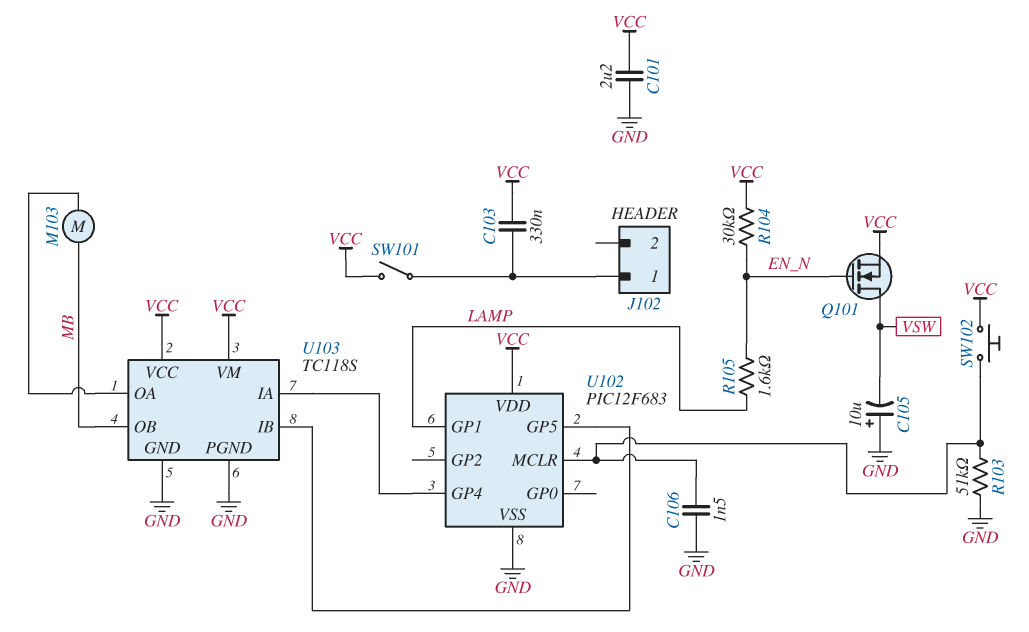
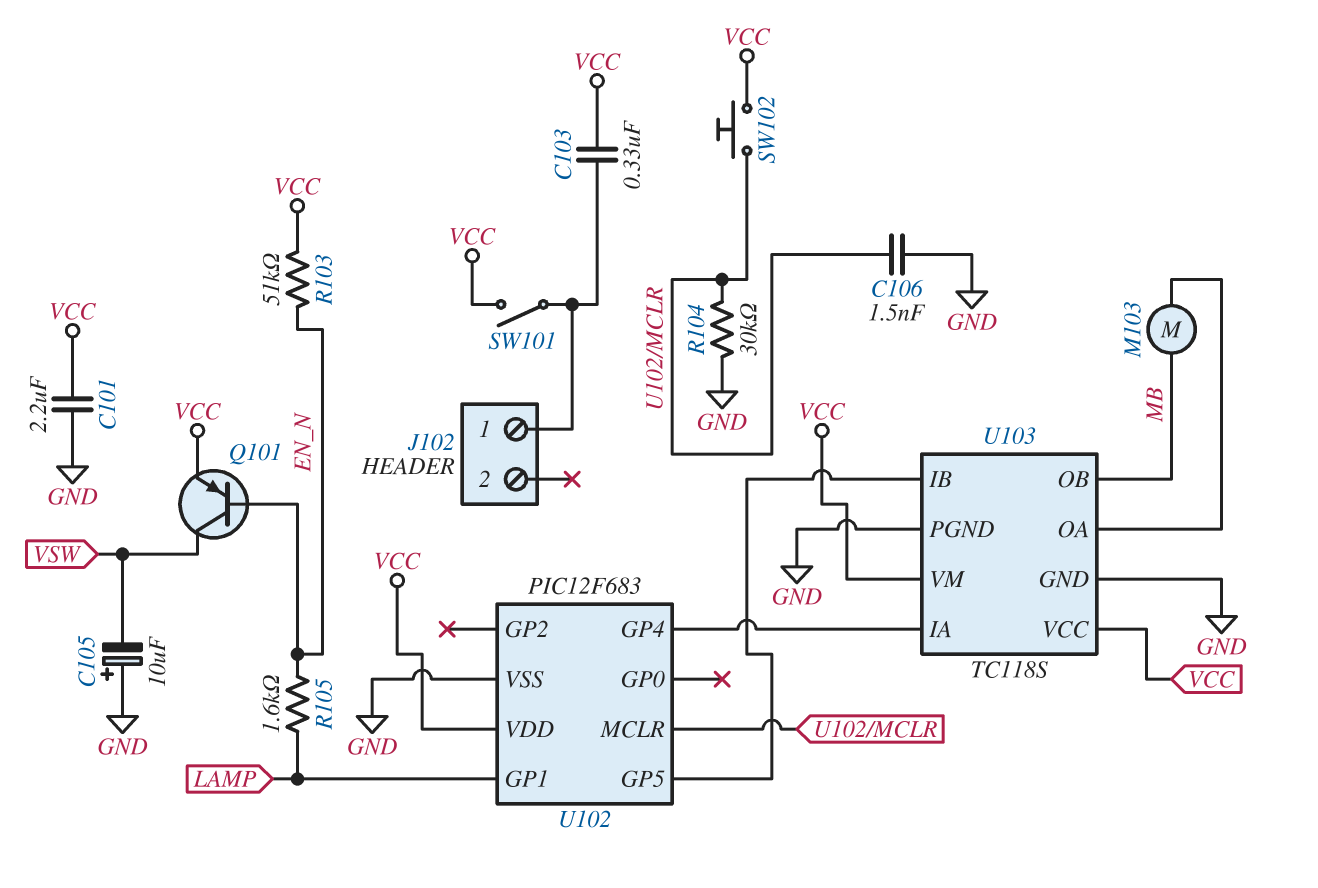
Q101: NMOS (G EN_N, D VSW, S VCC) -> PNP (B EN_N, C VSW, E VCC)
R103: 51k (GND, U102/MCLR) -> 51k (EN_N, VCC)
R104: 30k (EN_N, VCC) -> 30k (GND, U102/MCLR)

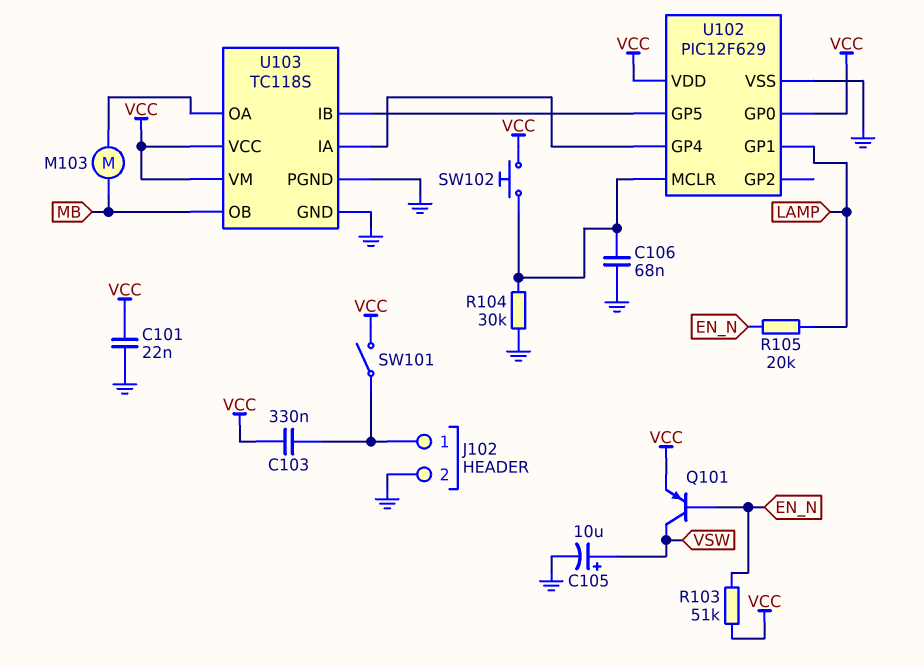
C101: 2.2uF (GND, VCC) -> 22nF (GND, VCC)
C105: 10uF (plus GND, minus VSW) -> 10uF (plus VSW, minus GND)
C106: 1.5nF (GND, U102/MCLR) -> 68nF (GND, U102/MCLR)
J102 pin 2: none -> GND
R105: 1.6k (EN_N, LAMP) -> 20k (EN_N, LAMP)
U102: PIC12F683 -> PIC12F629
U102 pin GP0: none -> VCC

